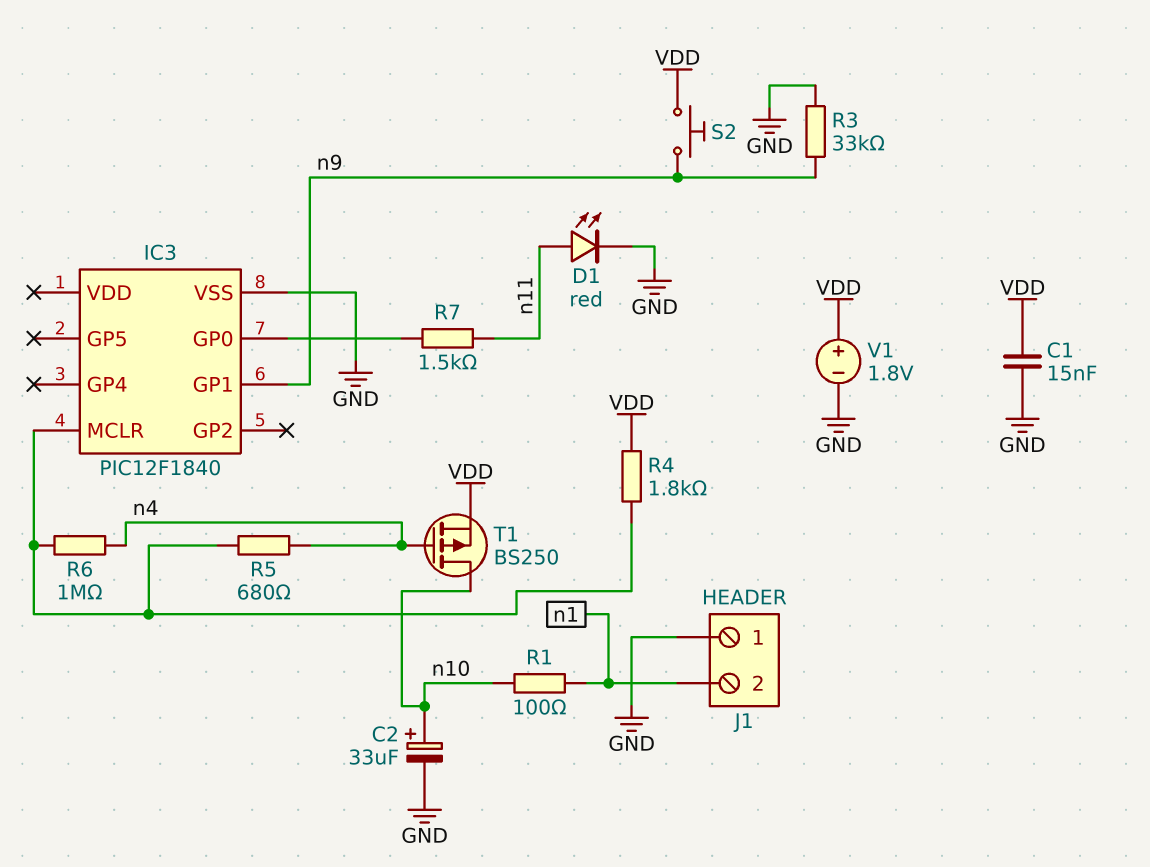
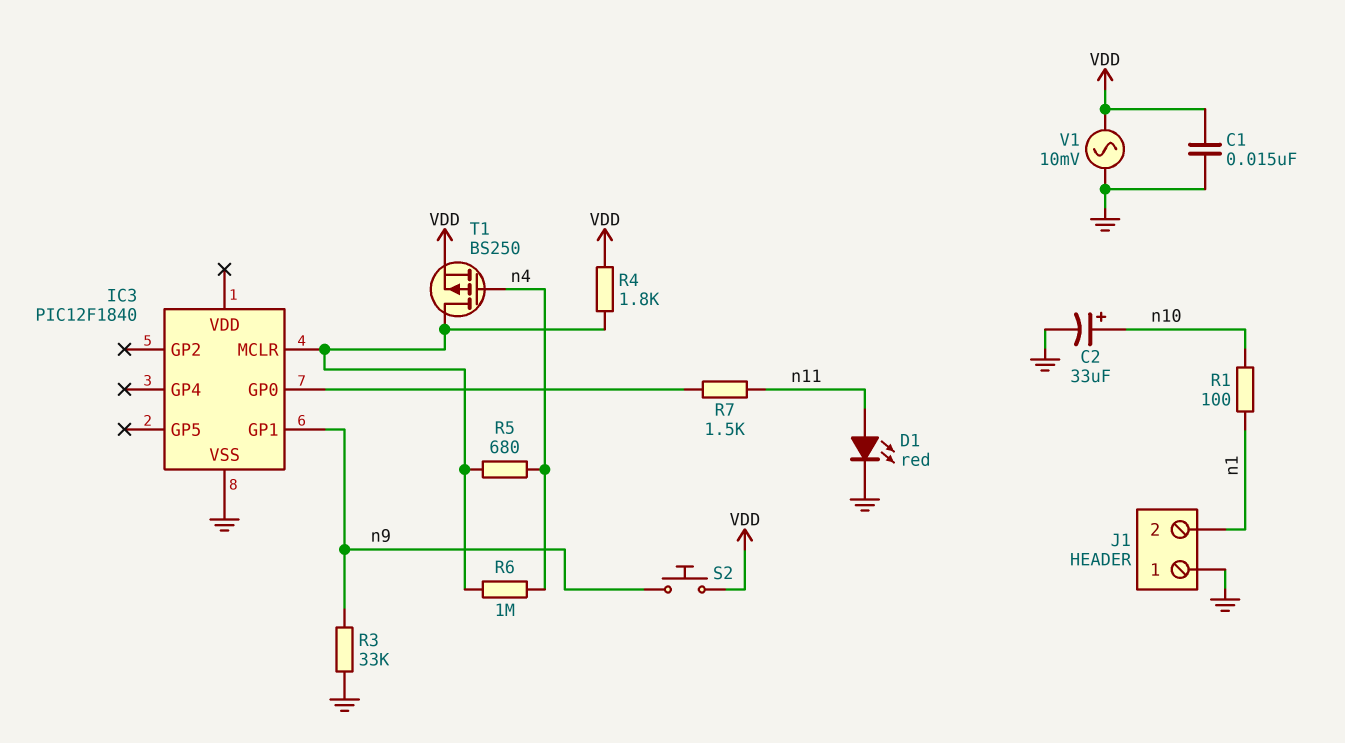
T1: PMOS BS250 (G n4, D n10, S VDD) -> PMOS BS250 (G n4, D IC3/MCLR, S VDD)
V1: 1.8V (plus VDD, minus GND) -> AC 10mV (GND, VDD)

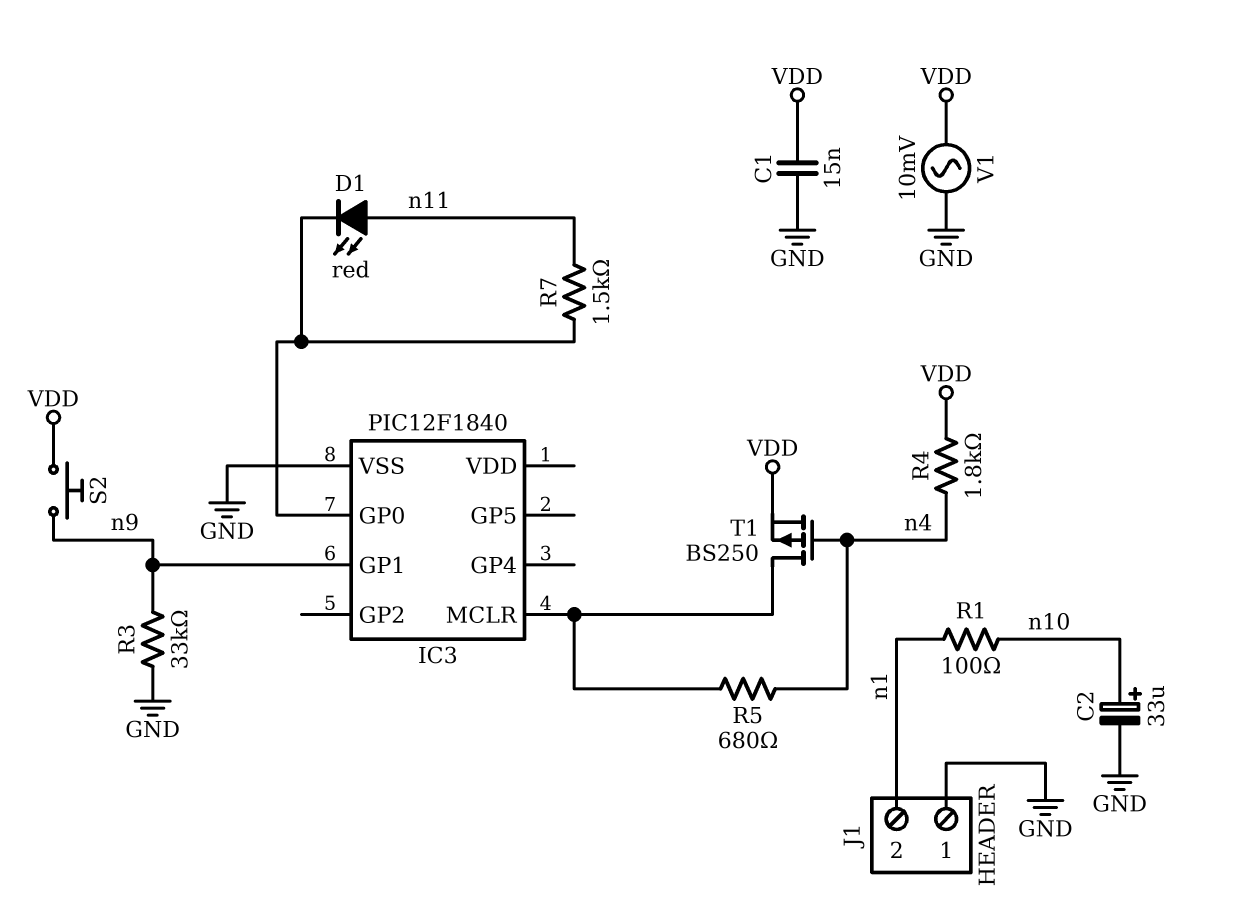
D1: LED red (A n11, K GND) -> LED red (A n11, K IC3/GP0)
R4: 1.8k (IC3/MCLR, VDD) -> 1.8k (VDD, n4)
R6: 1M (IC3/MCLR, n4) -> none

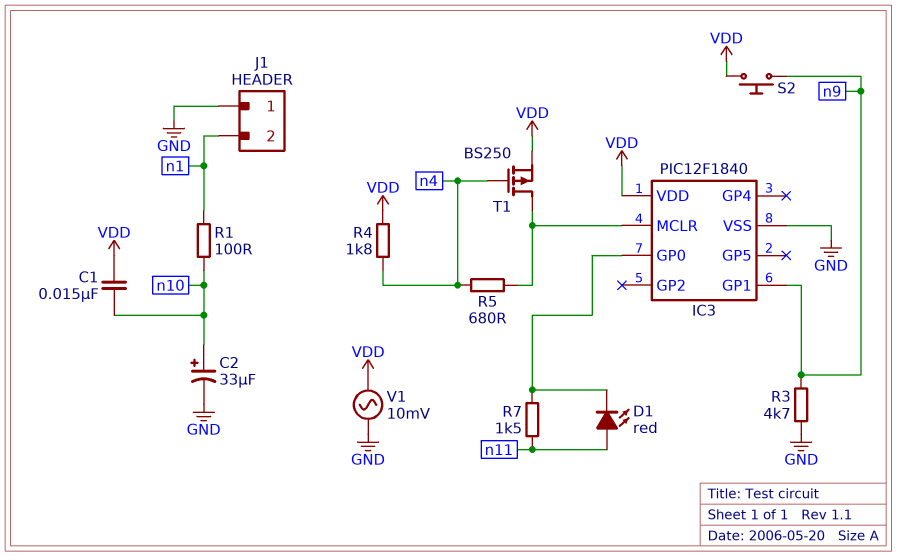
C1: 15nF (GND, VDD) -> 15nF (VDD, n10)
IC3 pin VDD: none -> VDD
R3: 33k (GND, n9) -> 4.7k (GND, n9)

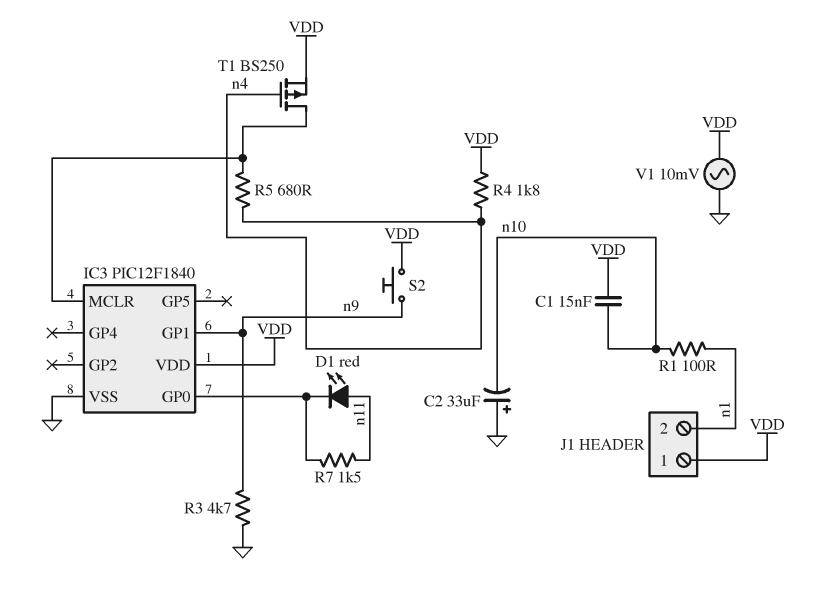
C2: 33uF (plus n10, minus GND) -> 33uF (plus GND, minus n10)
J1 pin 1: GND -> VDD

